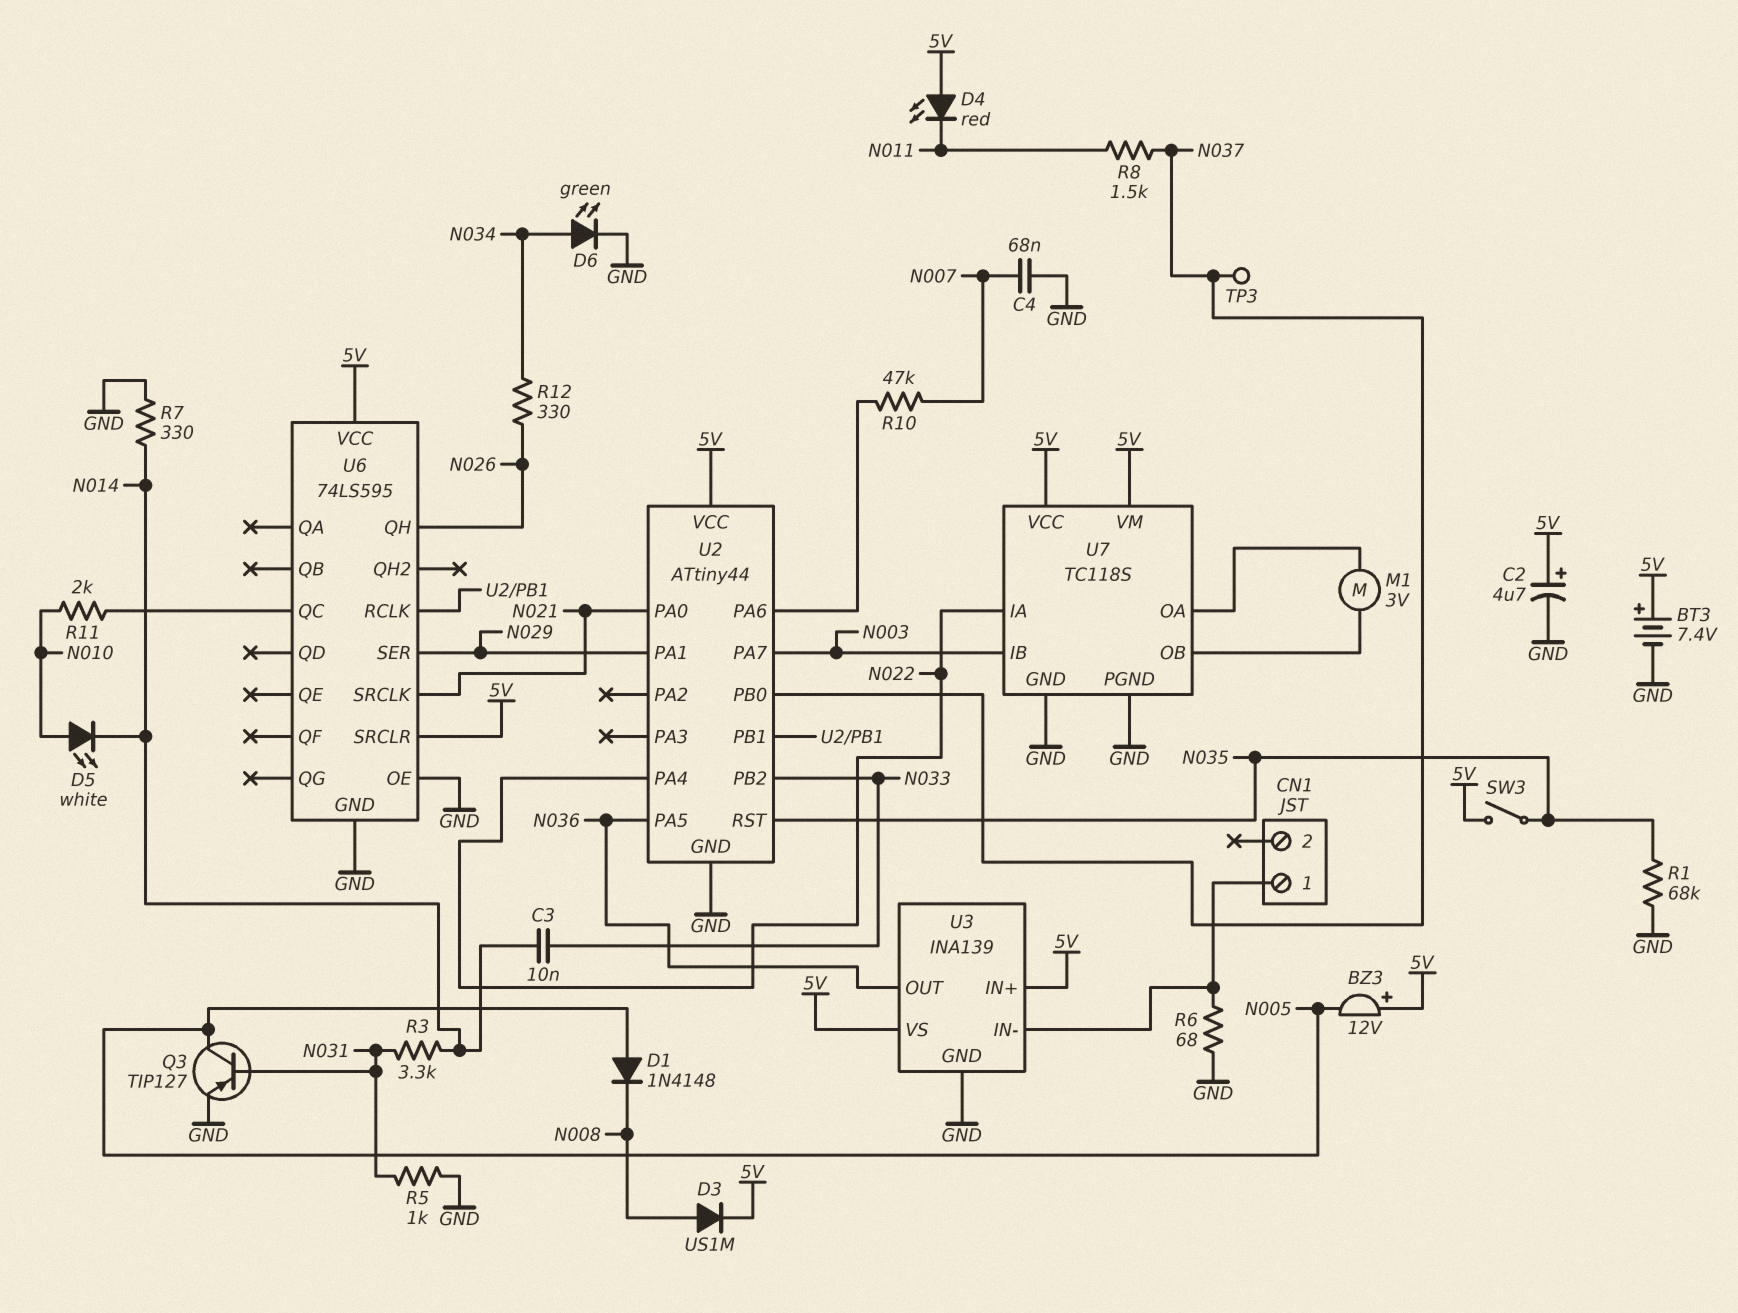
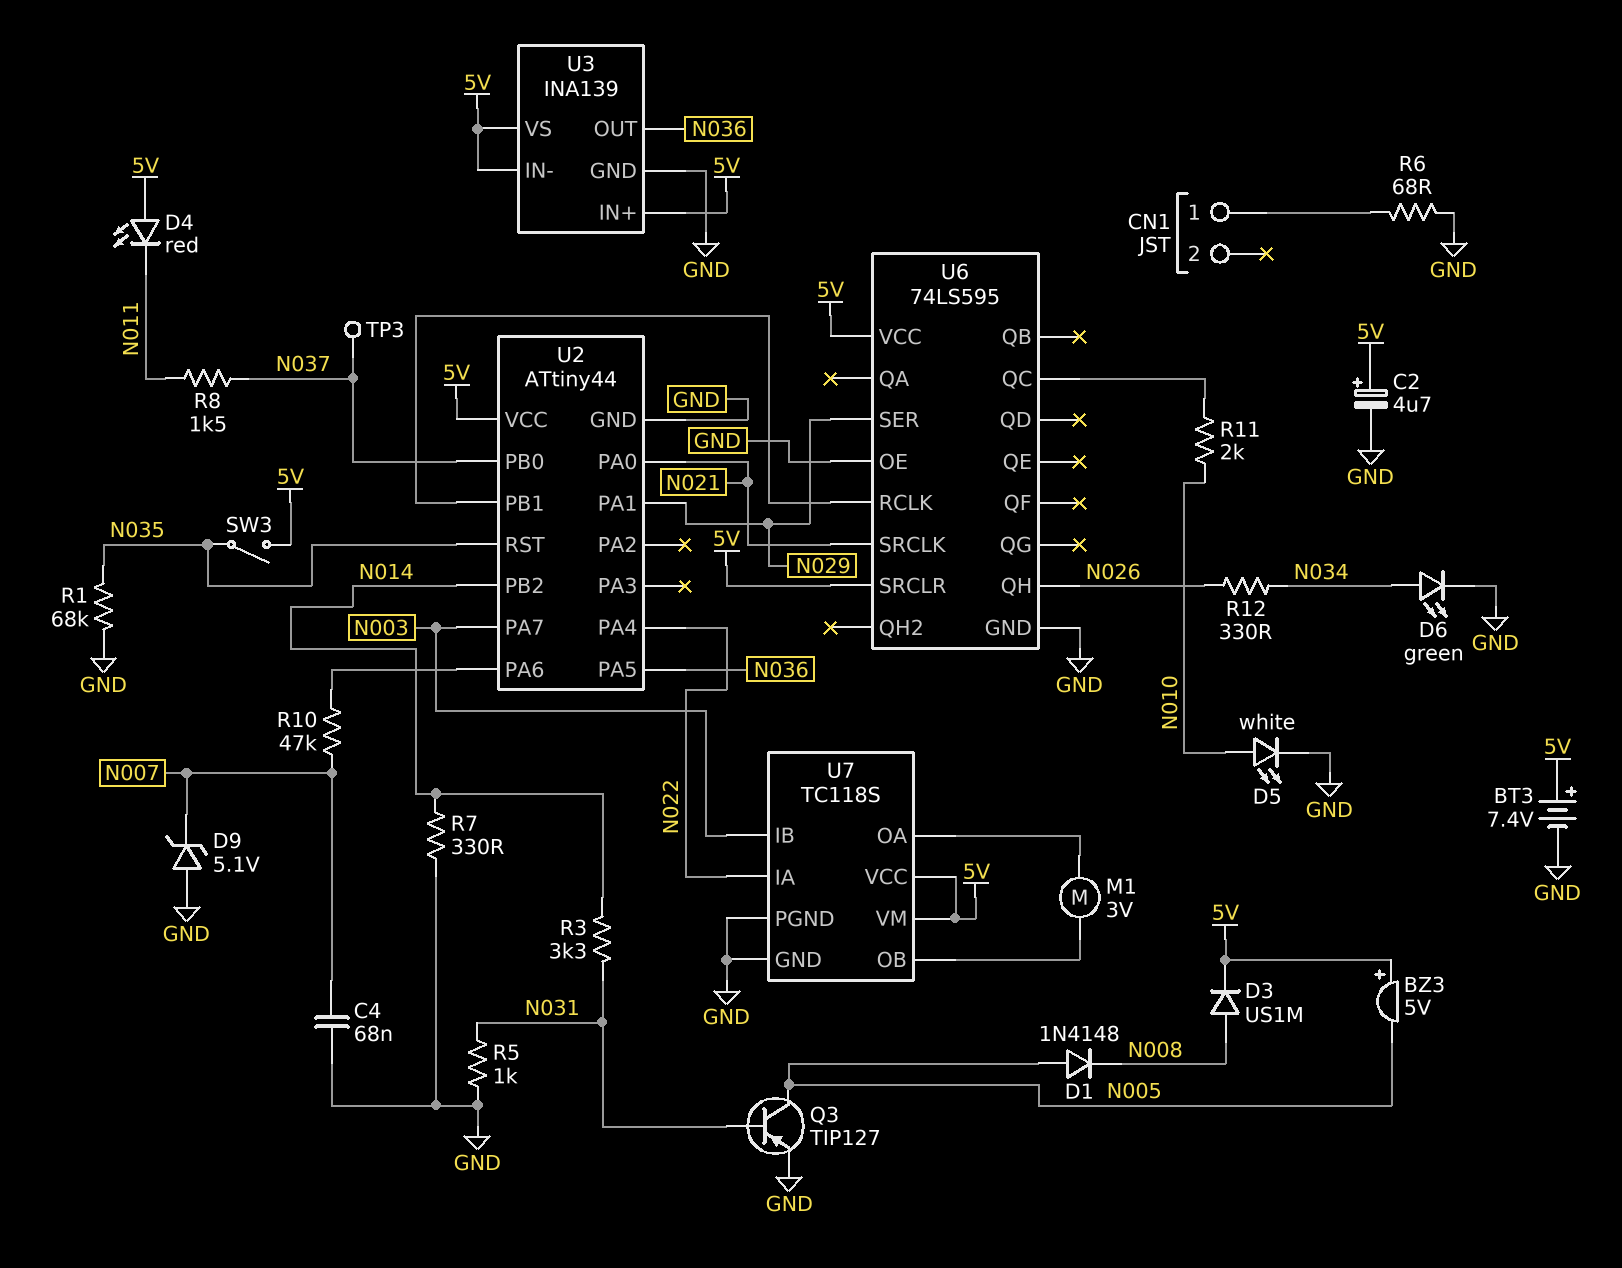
BZ3: buzzer 12V (plus 5V, minus N005) -> buzzer 5V (plus 5V, minus N005)
C3: 10nF (N014, N033) -> none
D5: LED white (A N010, K N014) -> LED white (A N010, K GND)
D9: none -> zener 5.1V (A GND, K N007)
U2 pin PB2: N033 -> N014
U3 pin IN-: CN1/1 -> 5V

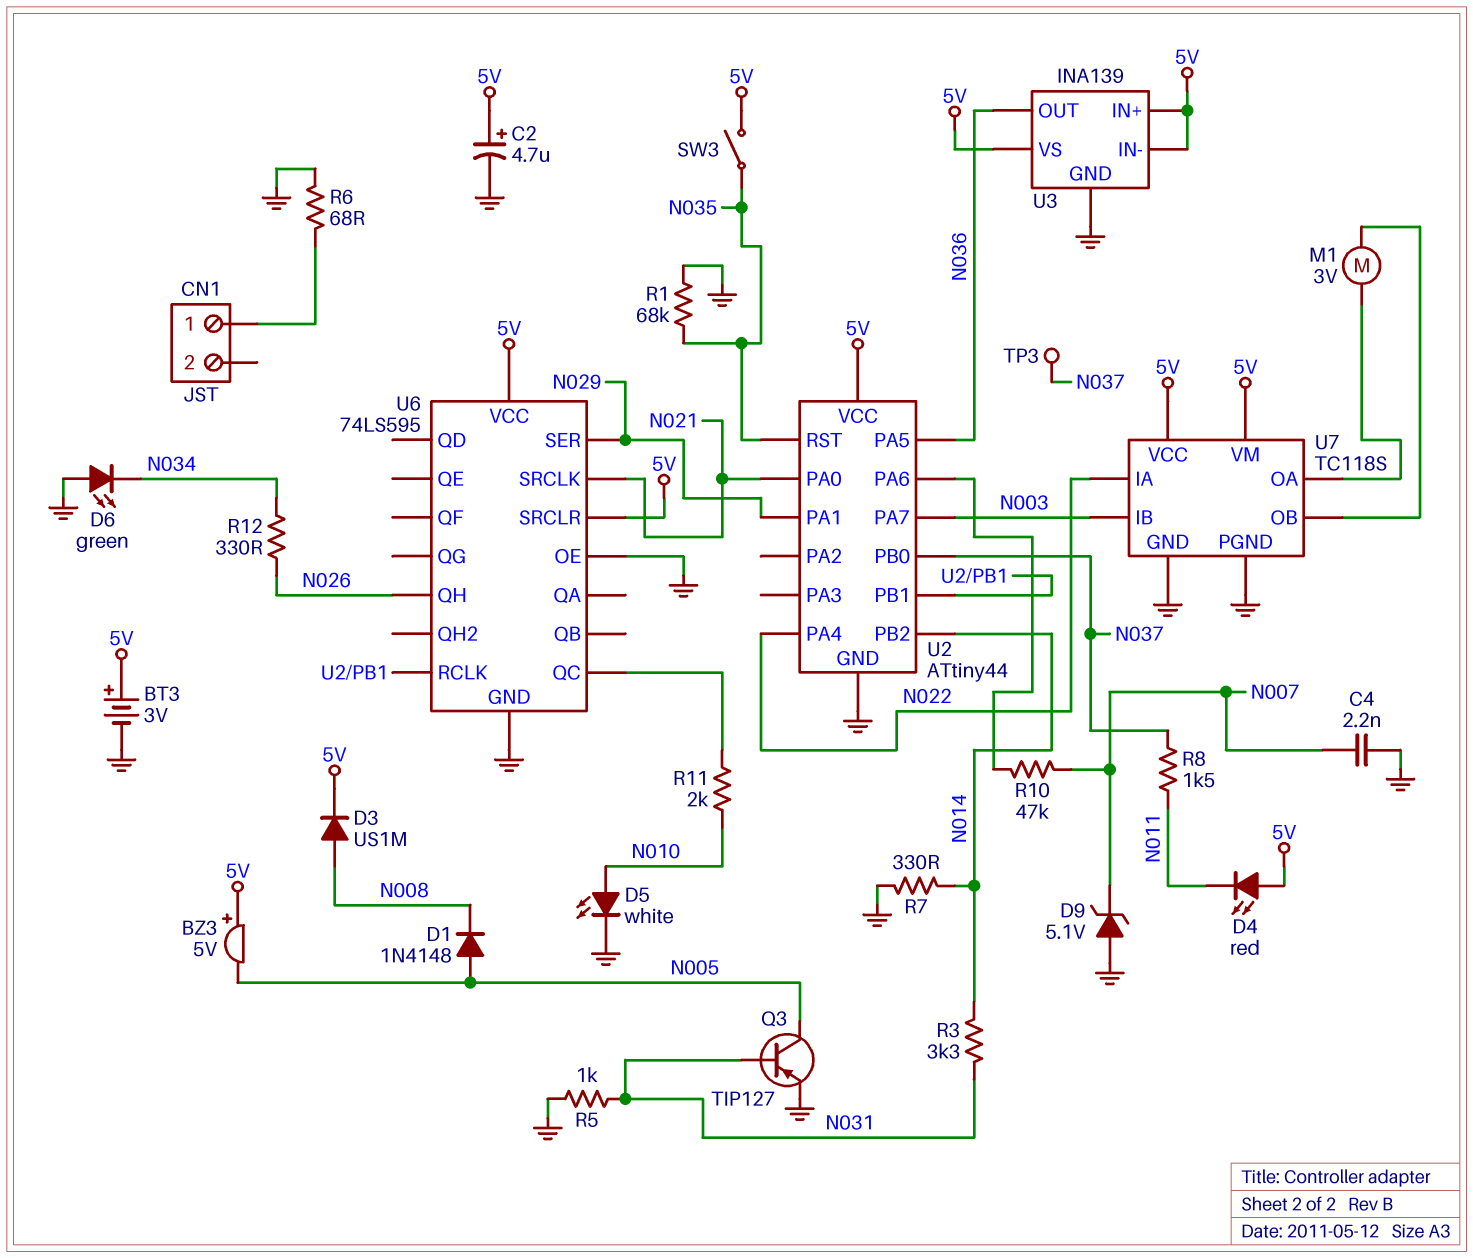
BT3: 7.4V (plus 5V, minus GND) -> 3V (plus 5V, minus GND)
C4: 68nF (GND, N007) -> 2.2nF (GND, N007)
D6: LED green (A N034, K GND) -> LED green (A GND, K N034)

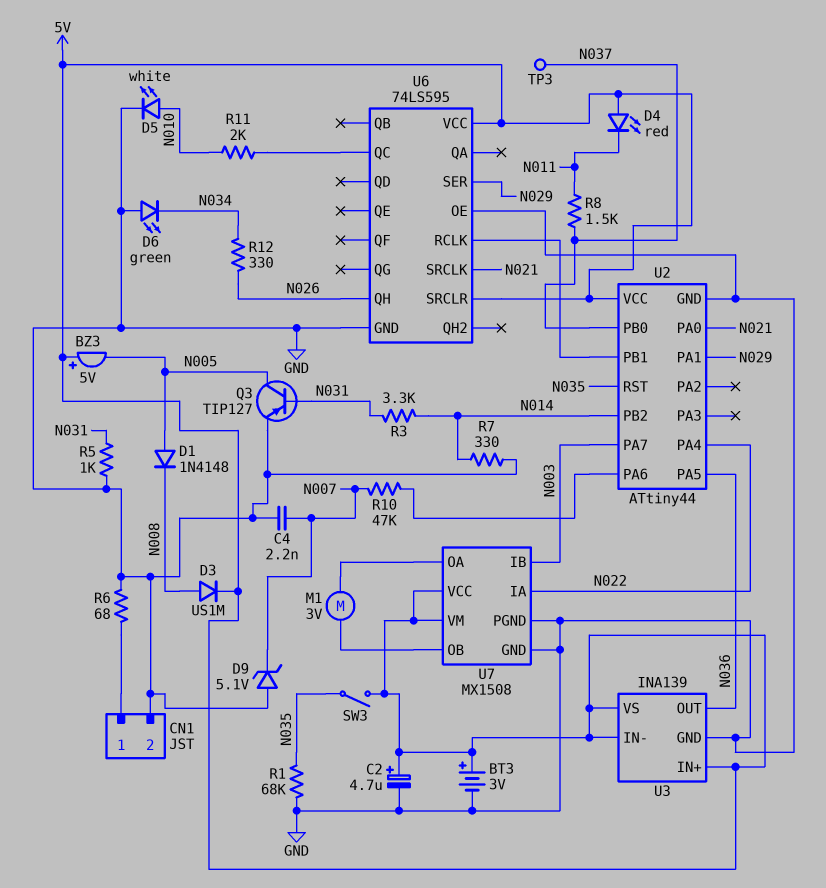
CN1 pin 2: none -> GND
U7: TC118S -> MX1508

